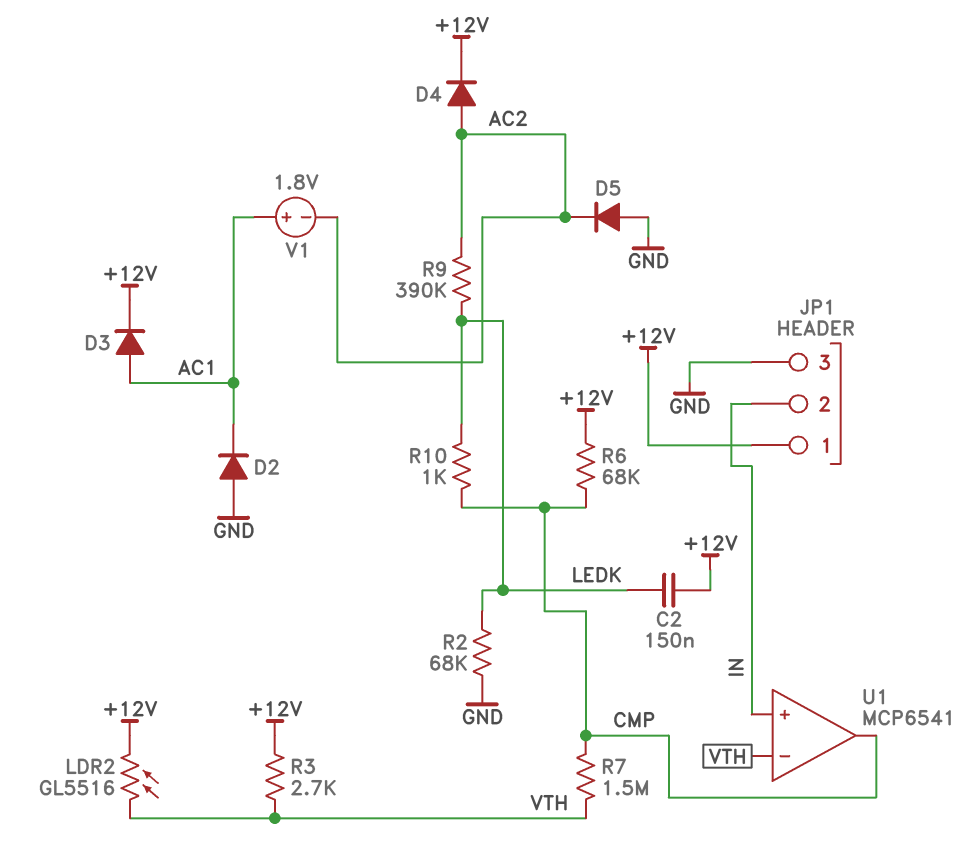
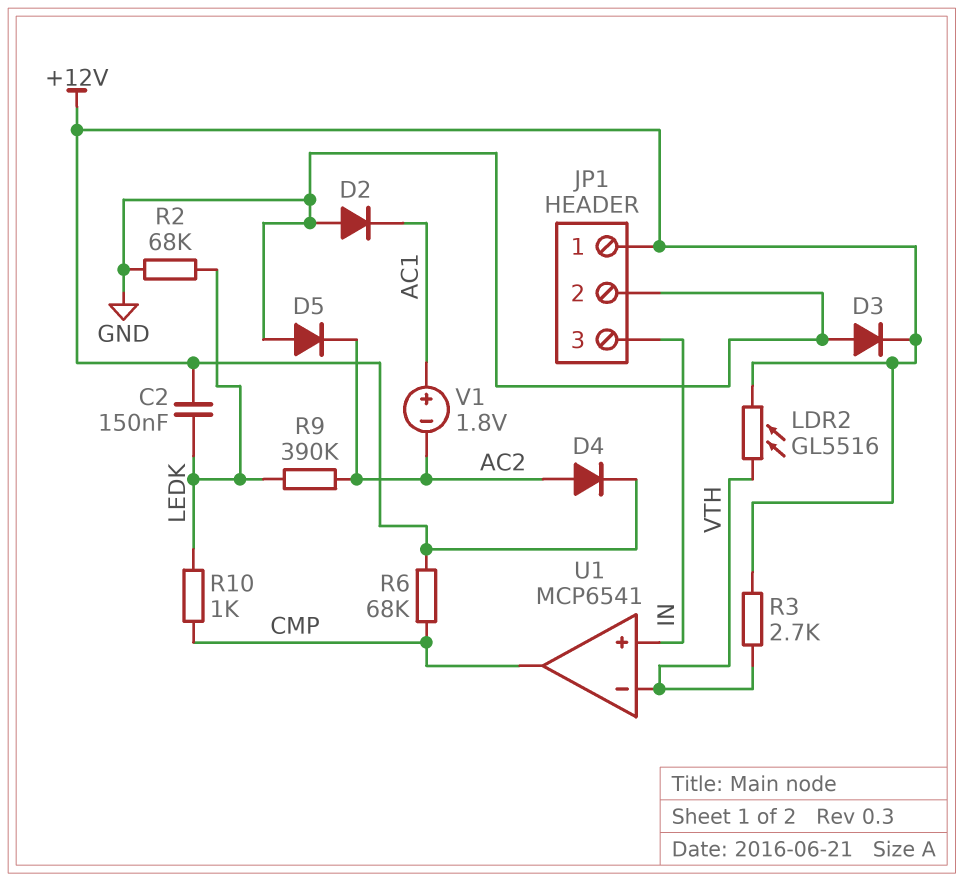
D3: diode (A AC1, K +12V) -> diode (A GND, K +12V)
JP1 pin 2: IN -> GND
JP1 pin 3: GND -> IN
R7: 1.5M (CMP, VTH) -> none

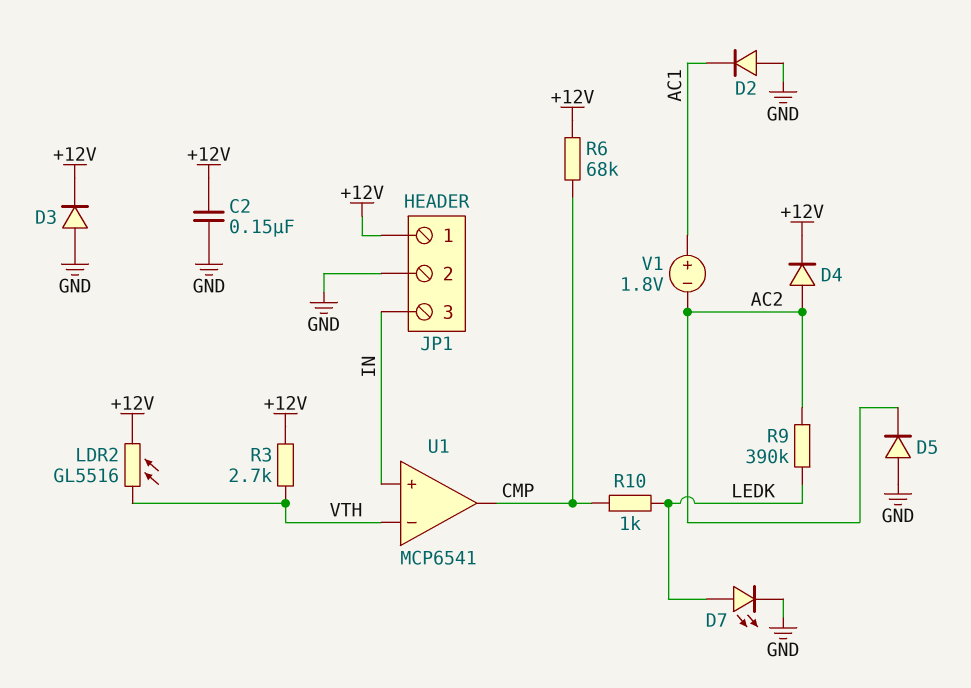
C2: 150nF (+12V, LEDK) -> 150nF (+12V, GND)
D7: none -> LED (A LEDK, K GND)
R2: 68k (GND, LEDK) -> none

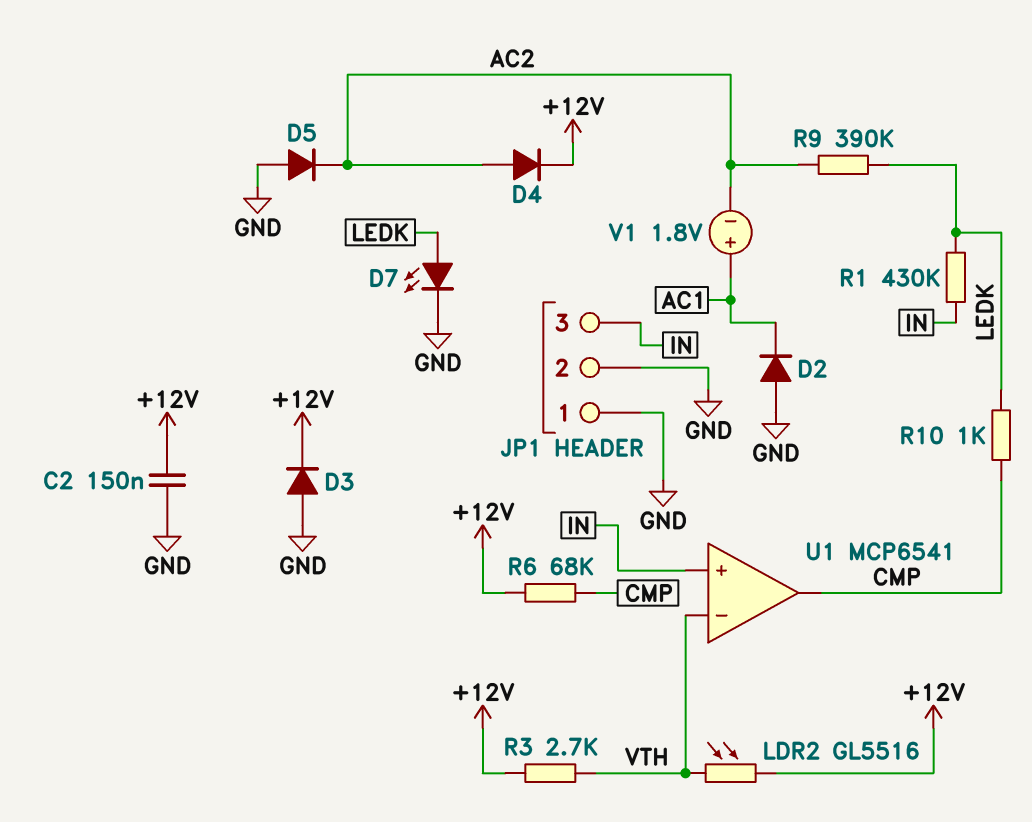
JP1 pin 1: +12V -> GND
R1: none -> 430k (IN, LEDK)

